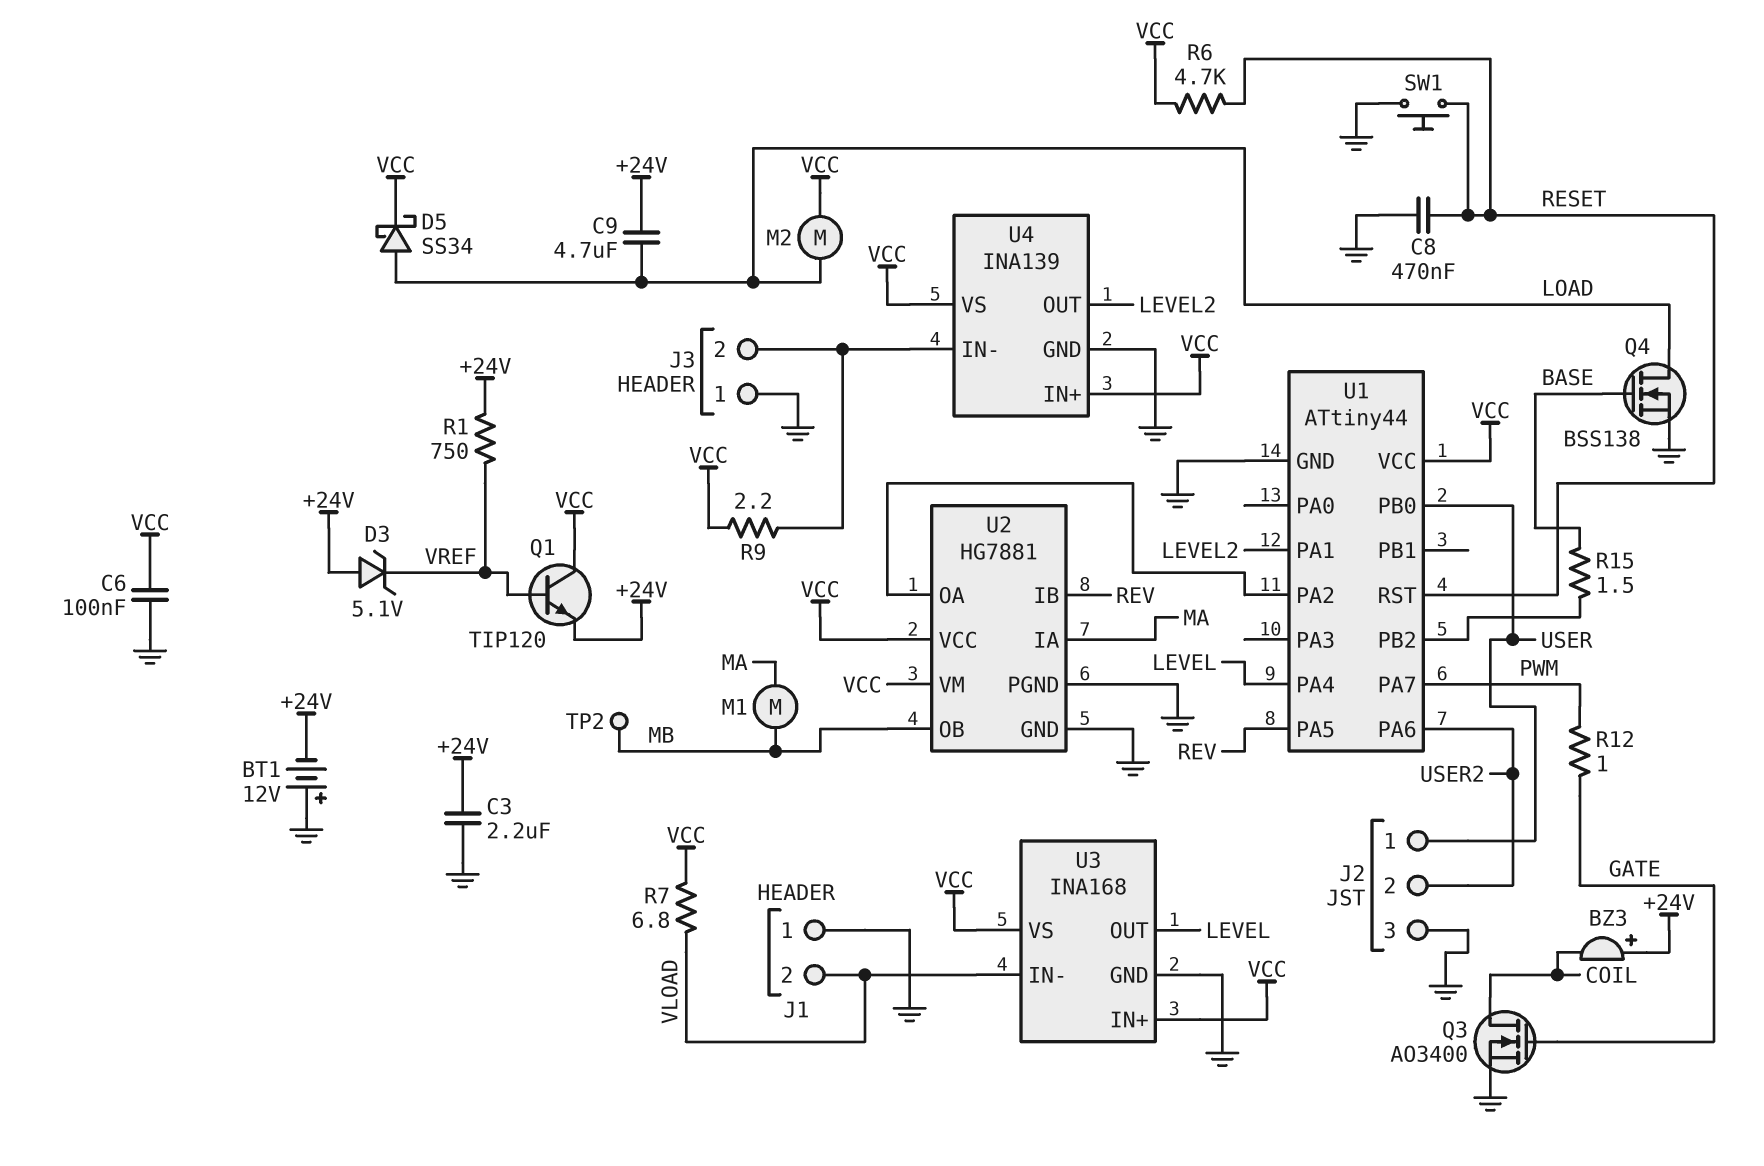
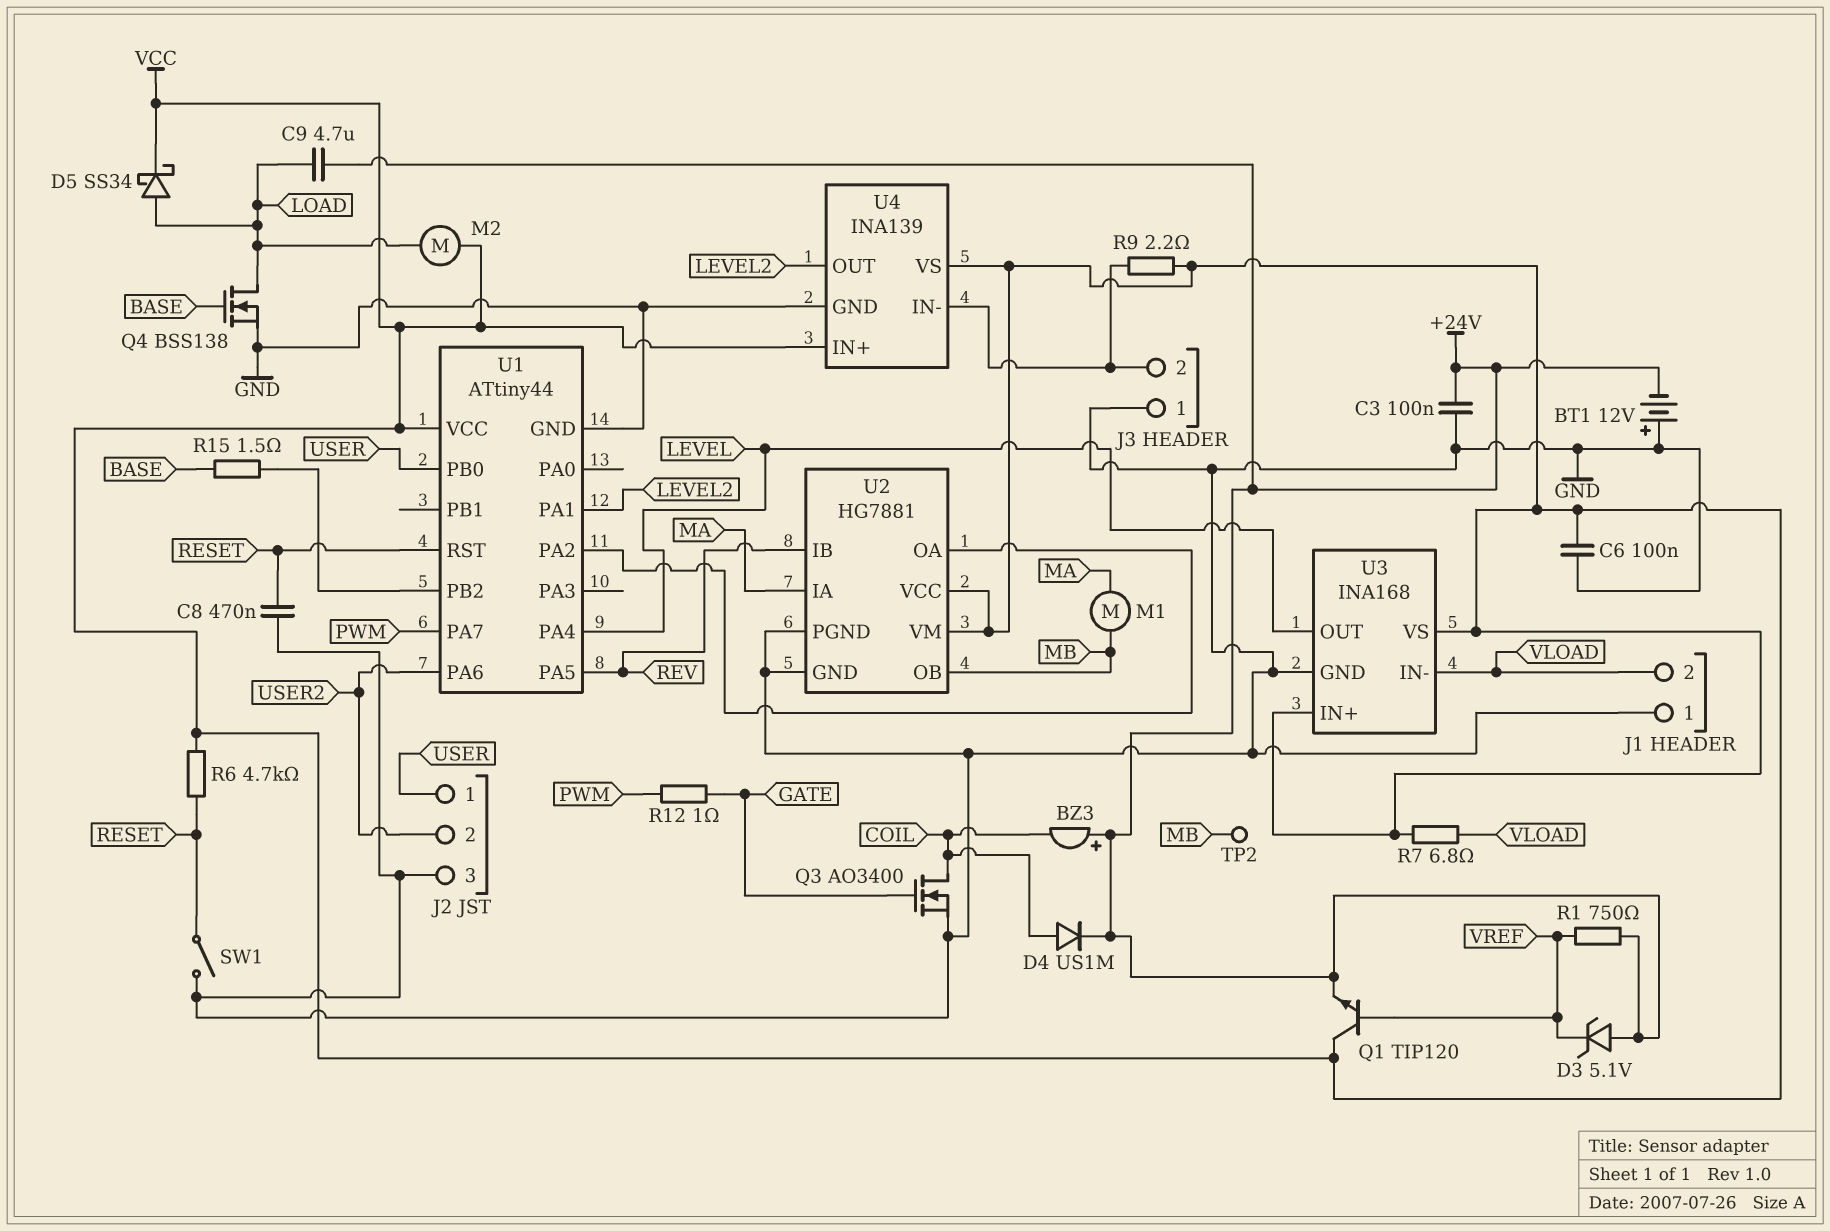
C3: 2.2uF (+24V, GND) -> 100nF (+24V, GND)
D4: none -> diode US1M (A COIL, K +24V)
SW1: button (GND, RESET) -> switch (GND, RESET)

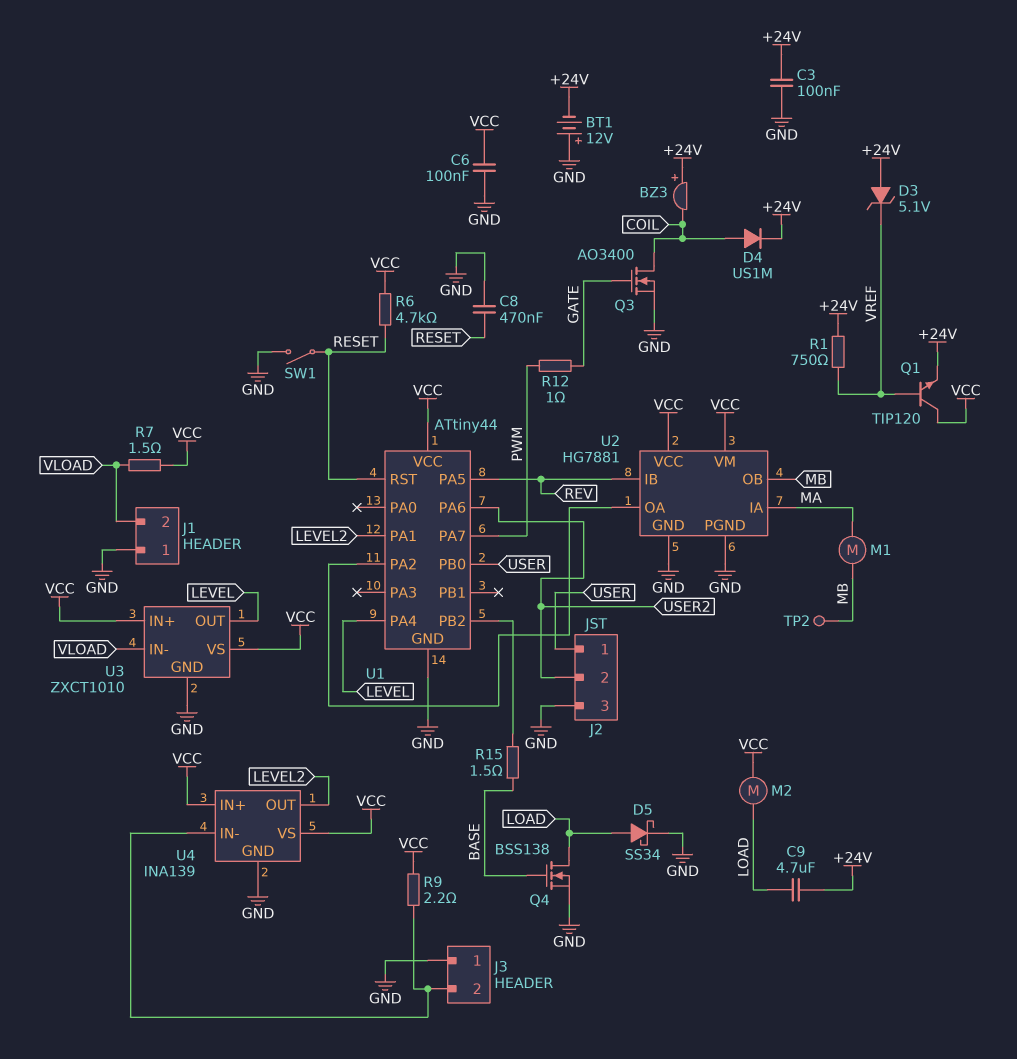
D5: schottky SS34 (A LOAD, K VCC) -> schottky SS34 (A LOAD, K GND)
R7: 6.8 (VCC, VLOAD) -> 1.5 (VCC, VLOAD)
U3: INA168 -> ZXCT1010

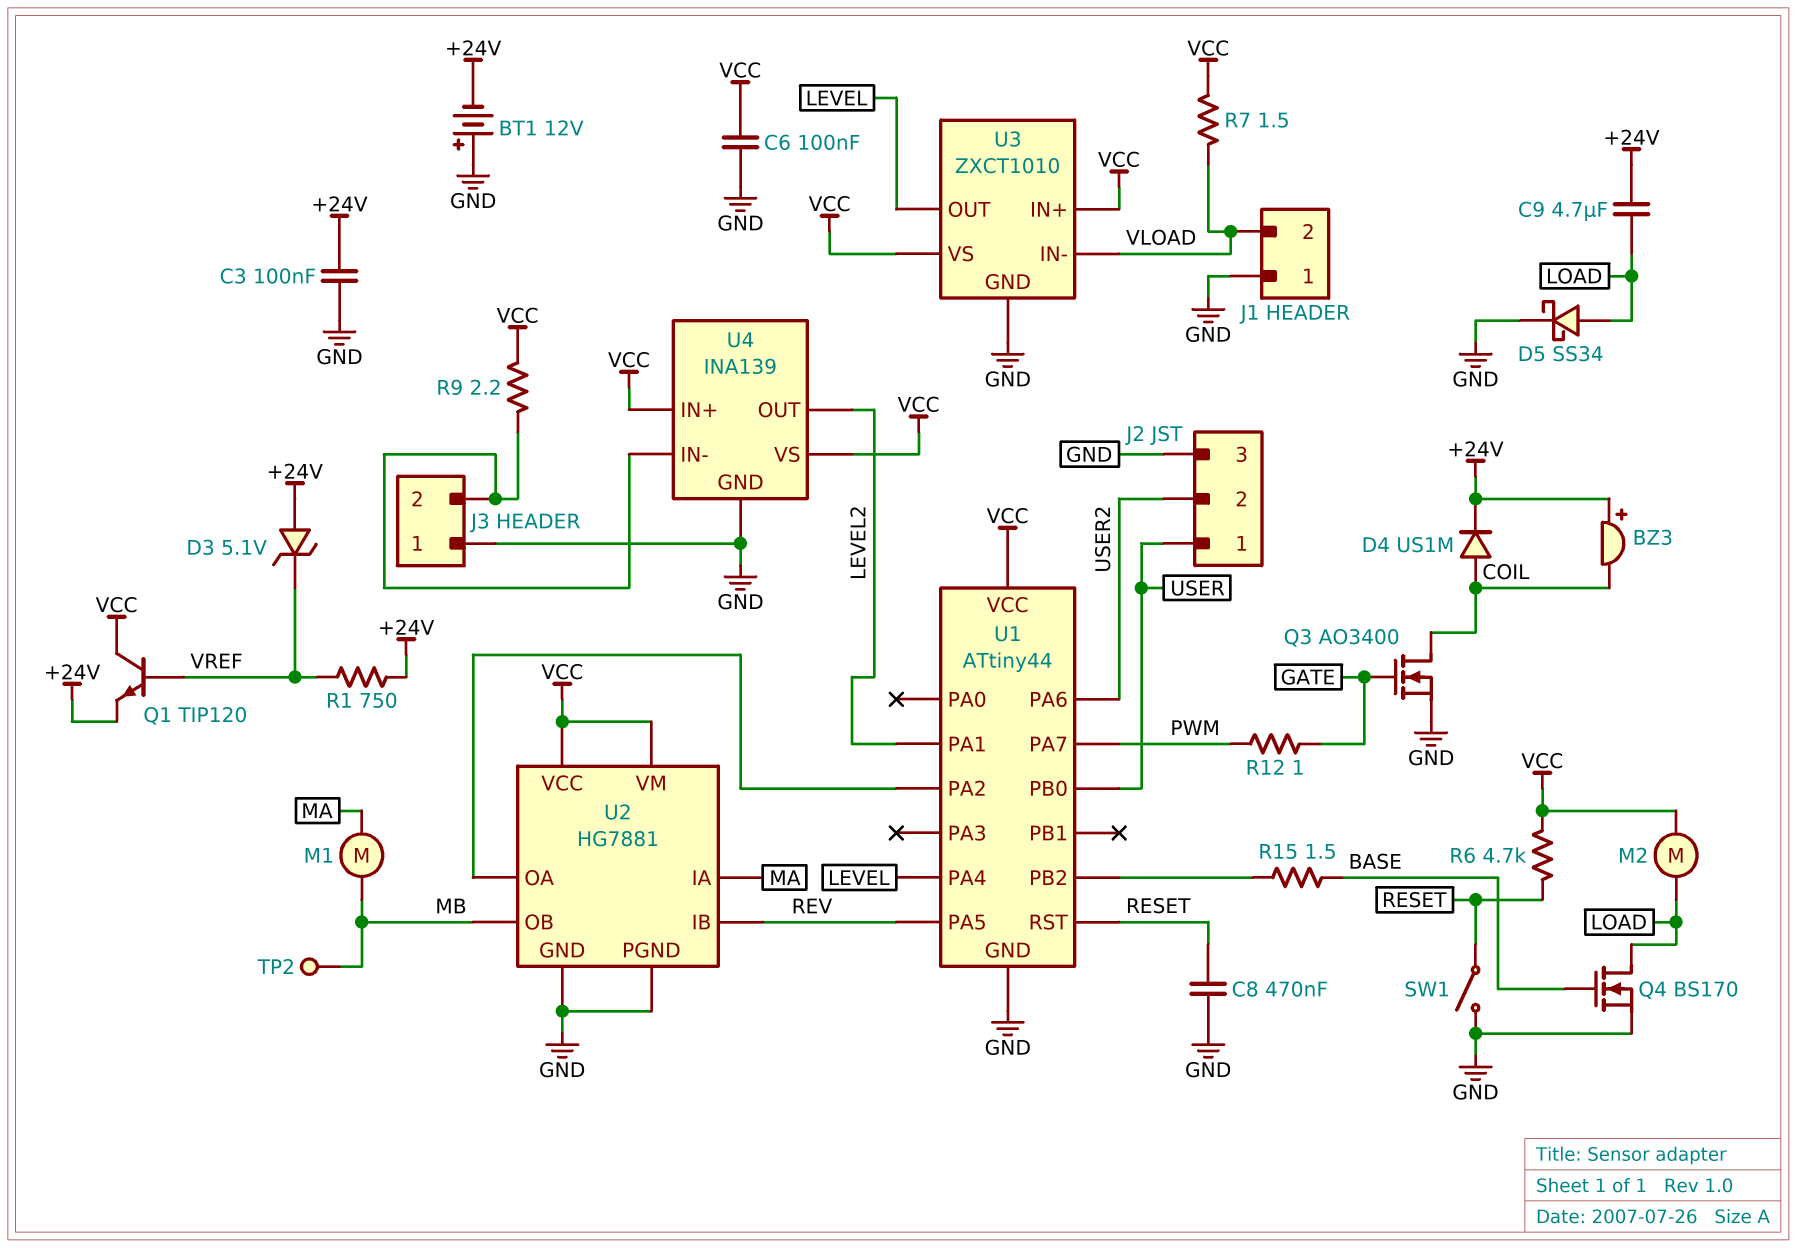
Q4: NMOS BSS138 (G BASE, D LOAD, S GND) -> NMOS BS170 (G BASE, D LOAD, S GND)

